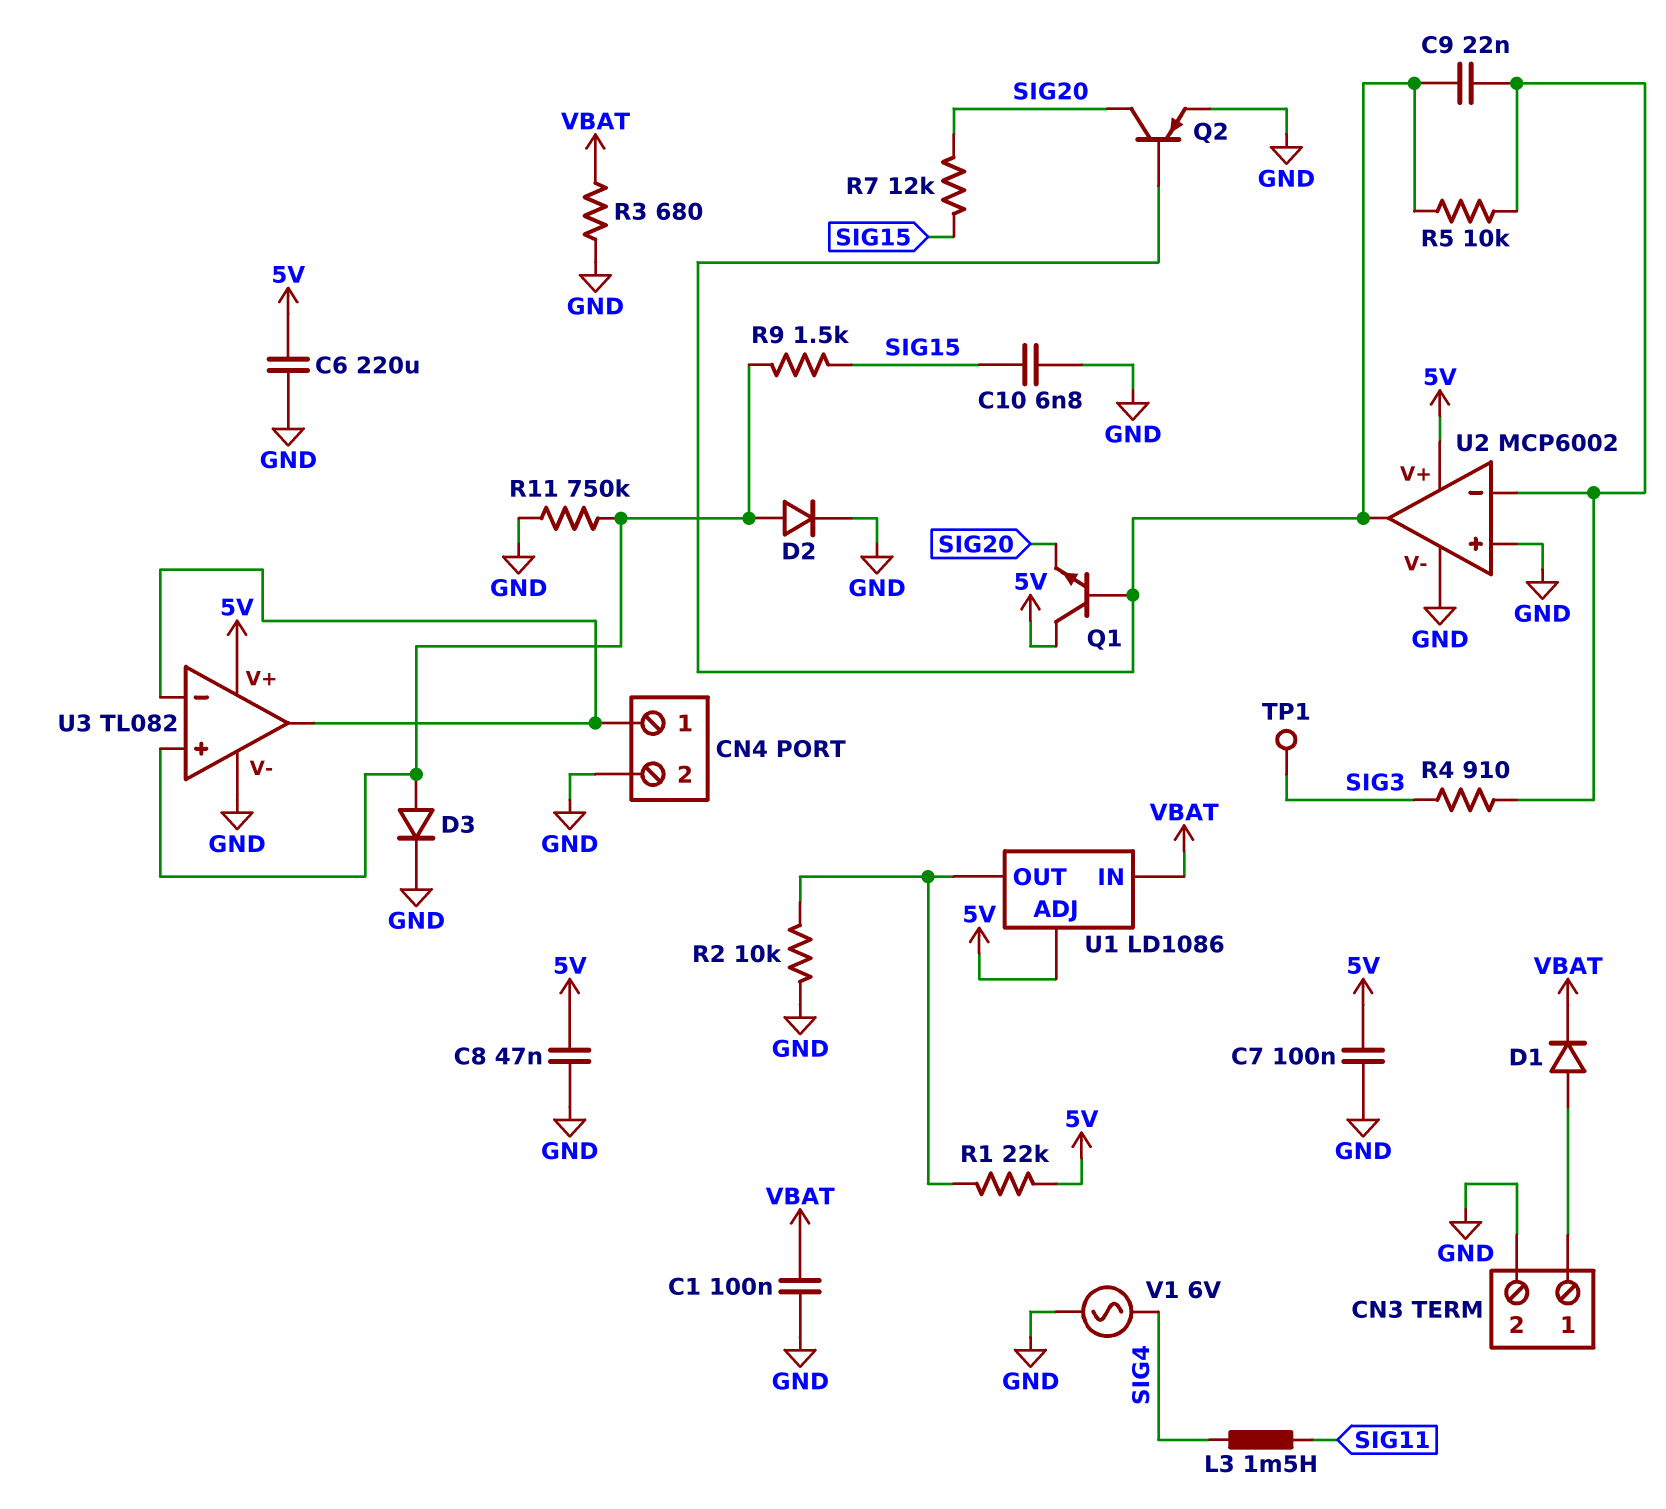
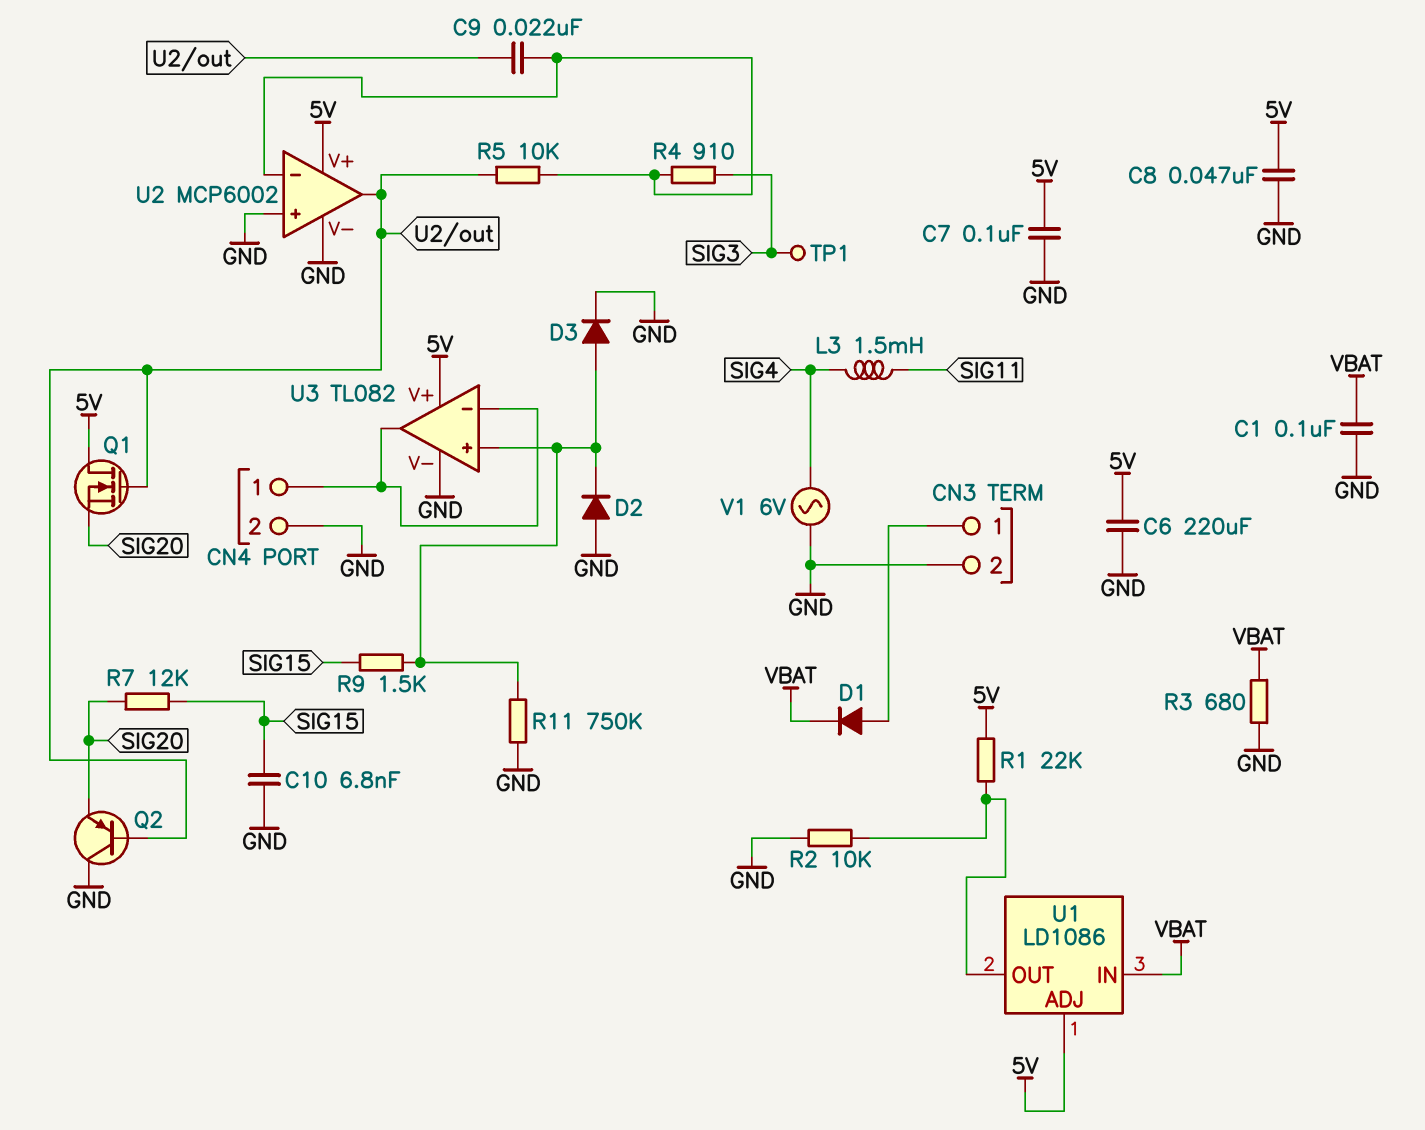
D2: diode (A U3/in+, K GND) -> diode (A GND, K U3/in+)
Q1: NPN (B U2/out, C 5V, E SIG20) -> NMOS (G U2/out, D 5V, S SIG20)
Q2: PNP (B U2/out, C SIG20, E GND) -> PNP (B U2/out, C GND, E SIG20)

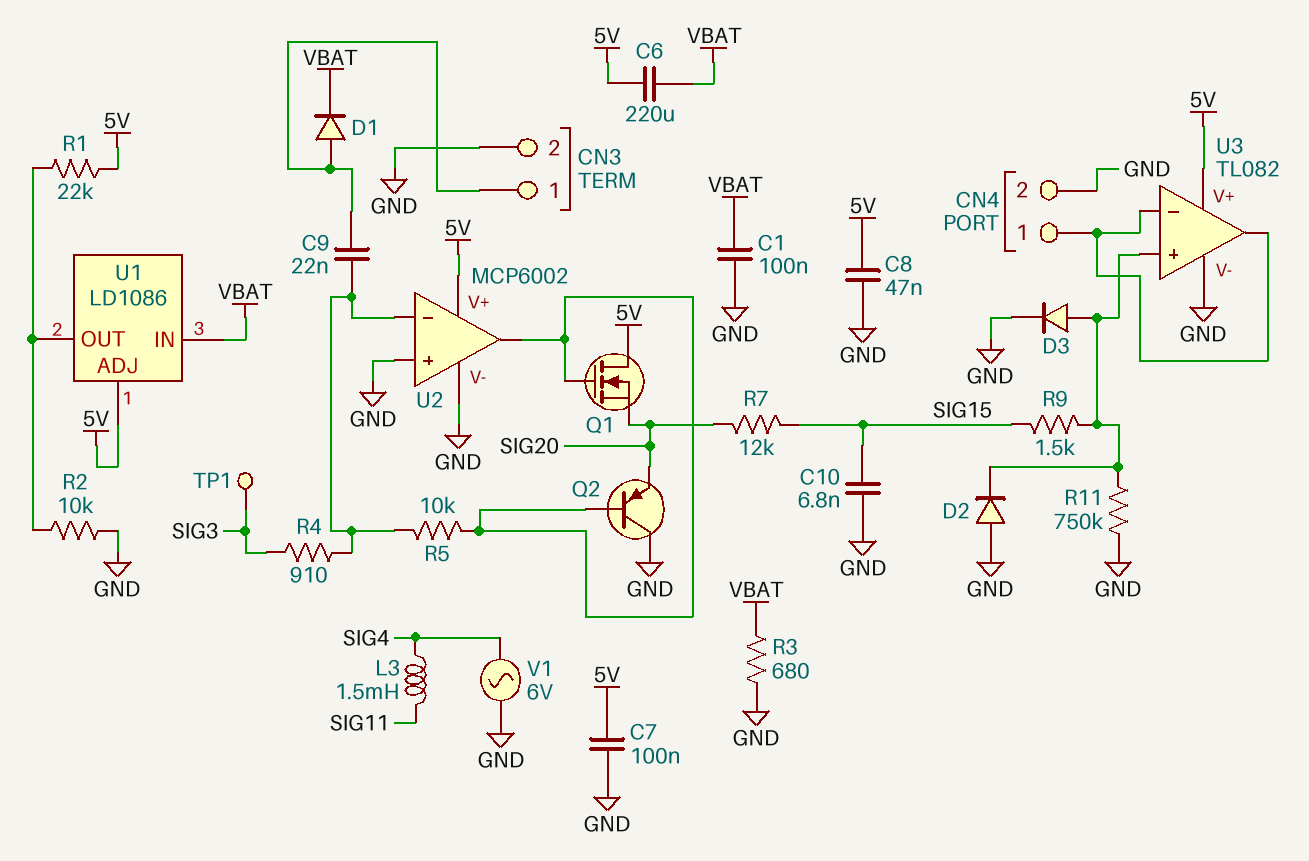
C6: 220uF (5V, GND) -> 220uF (5V, VBAT)
C9: 22nF (U2/in-, U2/out) -> 22nF (CN3/1, U2/in-)

